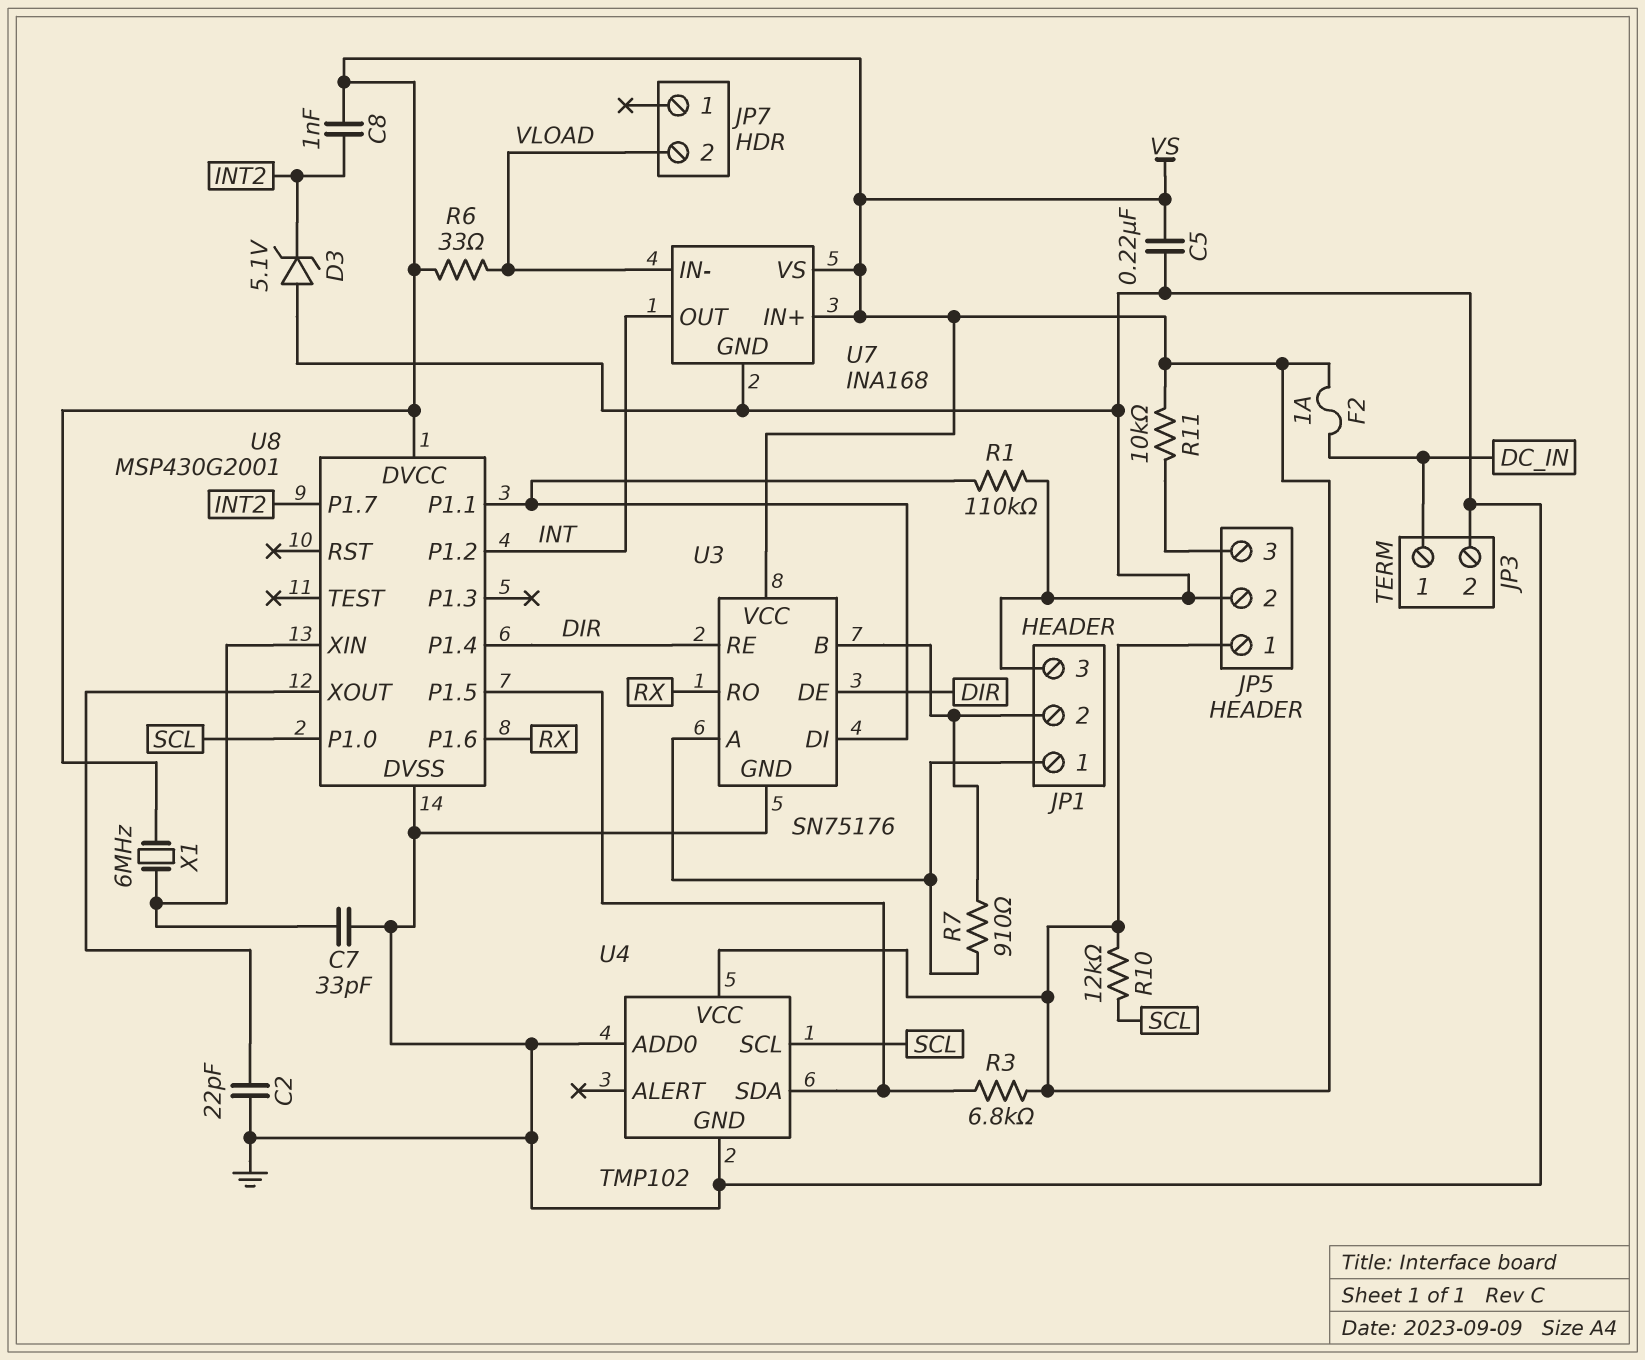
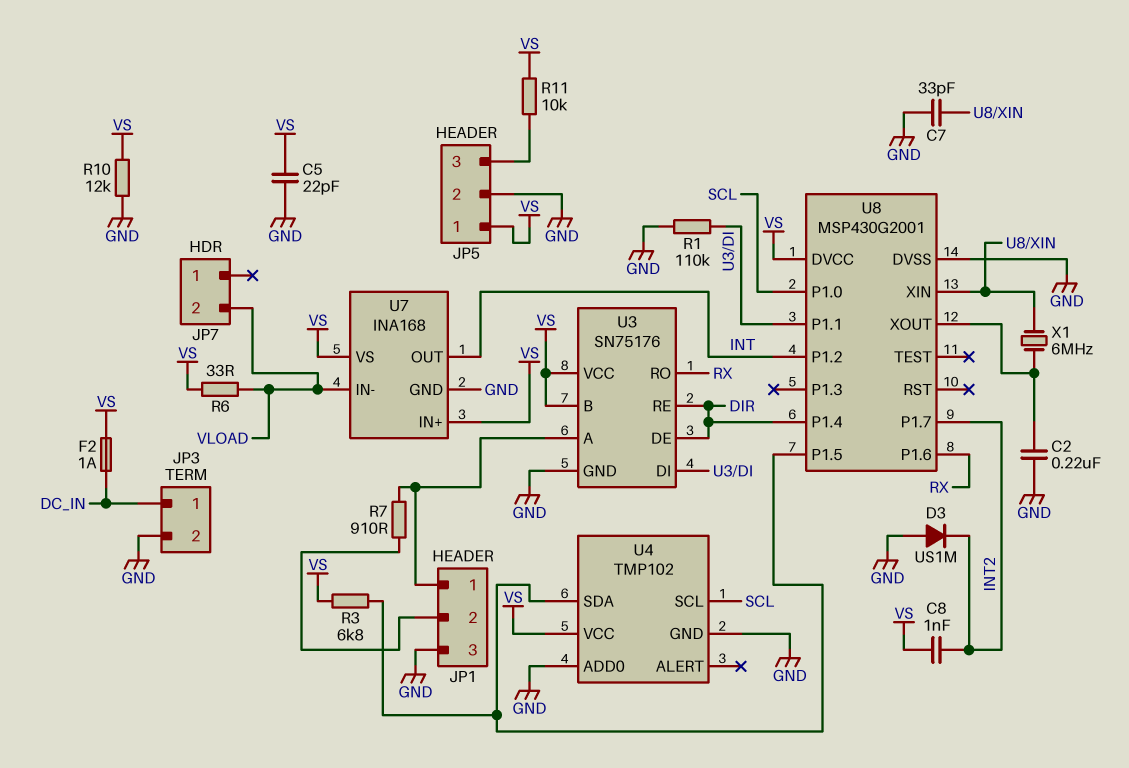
C2: 22pF (GND, U8/XOUT) -> 220nF (GND, U8/XOUT)
C5: 220nF (GND, VS) -> 22pF (GND, VS)
D3: zener 5.1V (A GND, K INT2) -> diode US1M (A GND, K INT2)
R10: 12k (SCL, VS) -> 12k (GND, VS)
U3 pin B: JP1/2 -> VS
X1: 6MHz (U8/XIN, VS) -> 6MHz (U8/XIN, U8/XOUT)

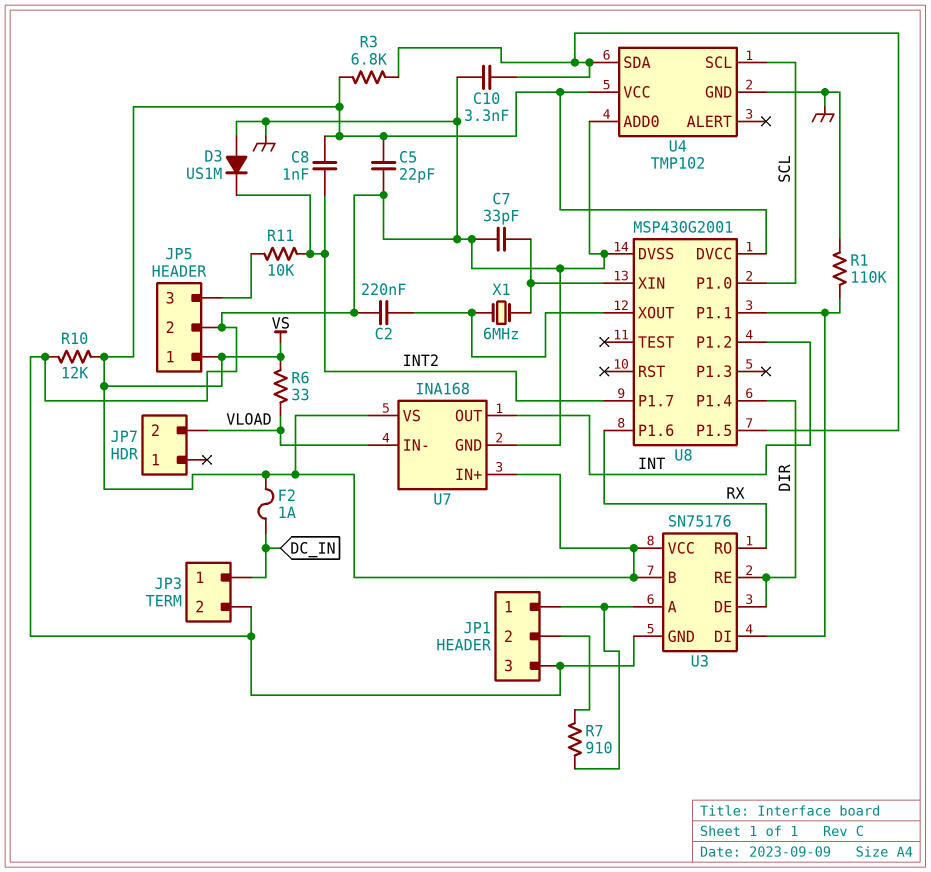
C10: none -> 3.3nF (GND, U4/SDA)
R11: 10k (JP5/3, VS) -> 10k (INT2, JP5/3)

